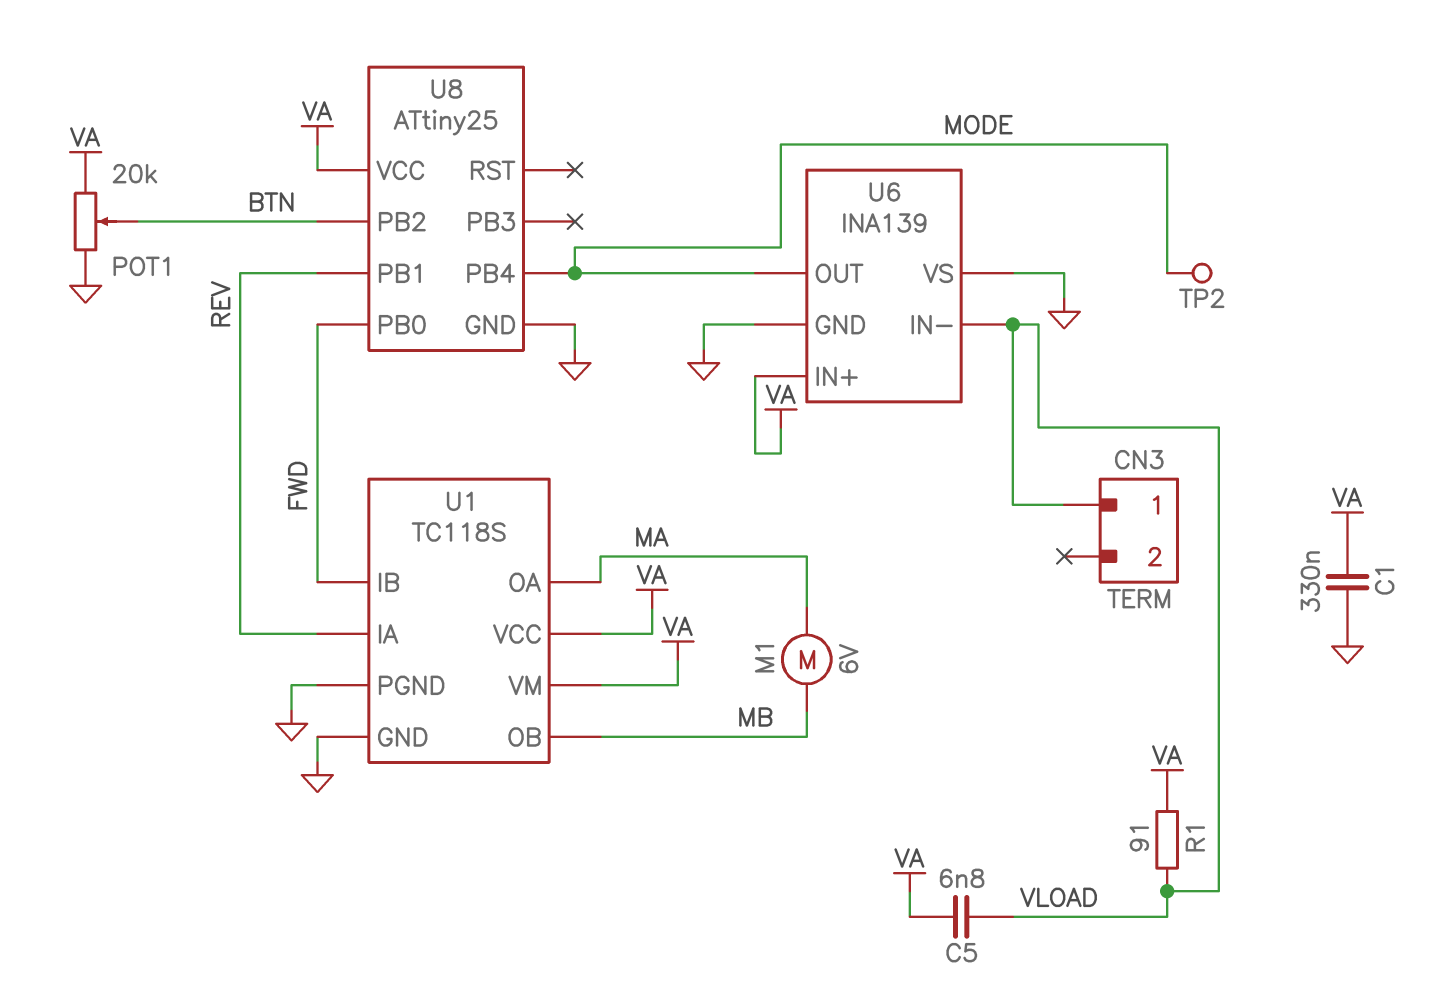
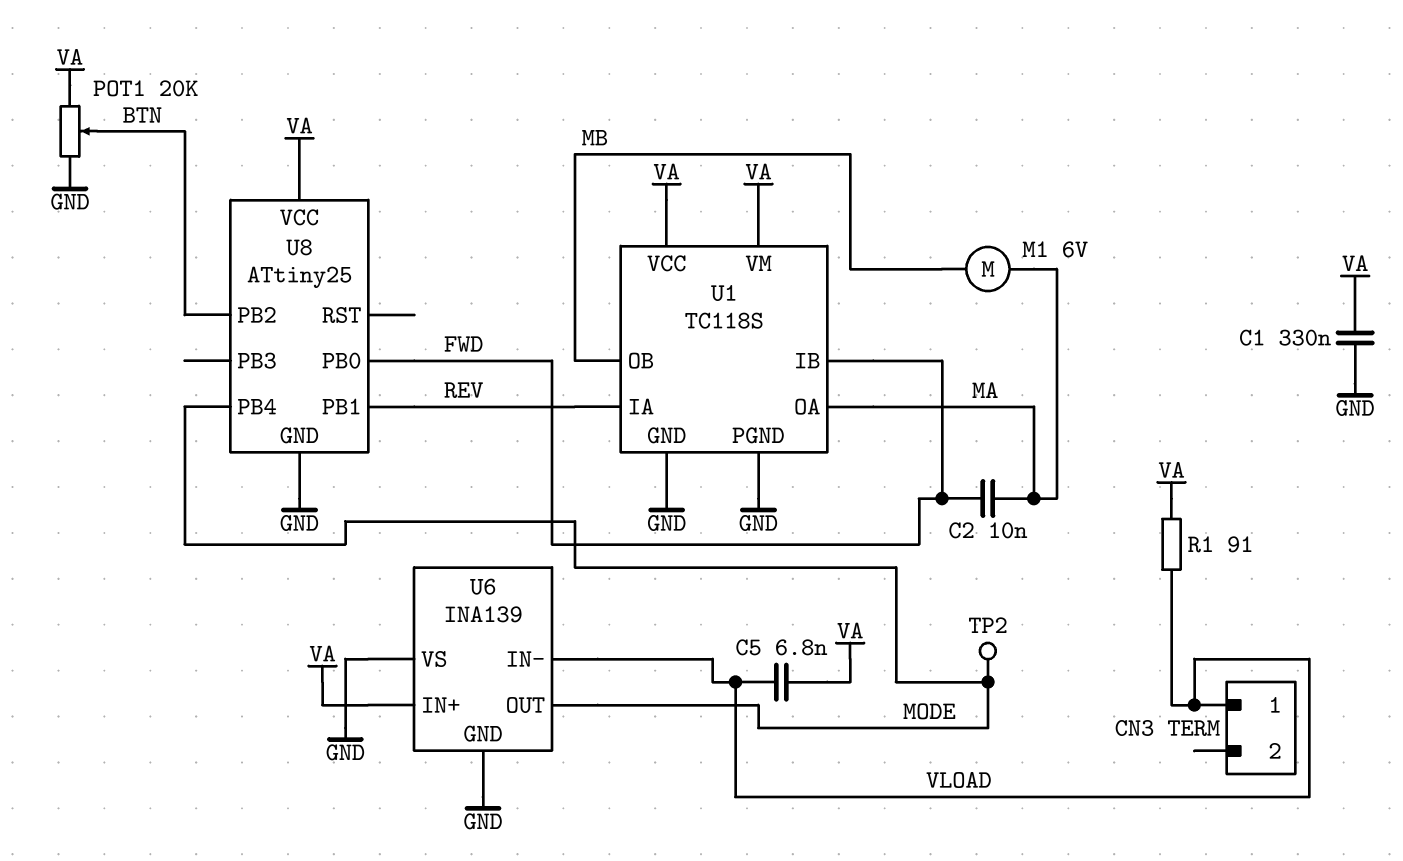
C2: none -> 10nF (FWD, MA)

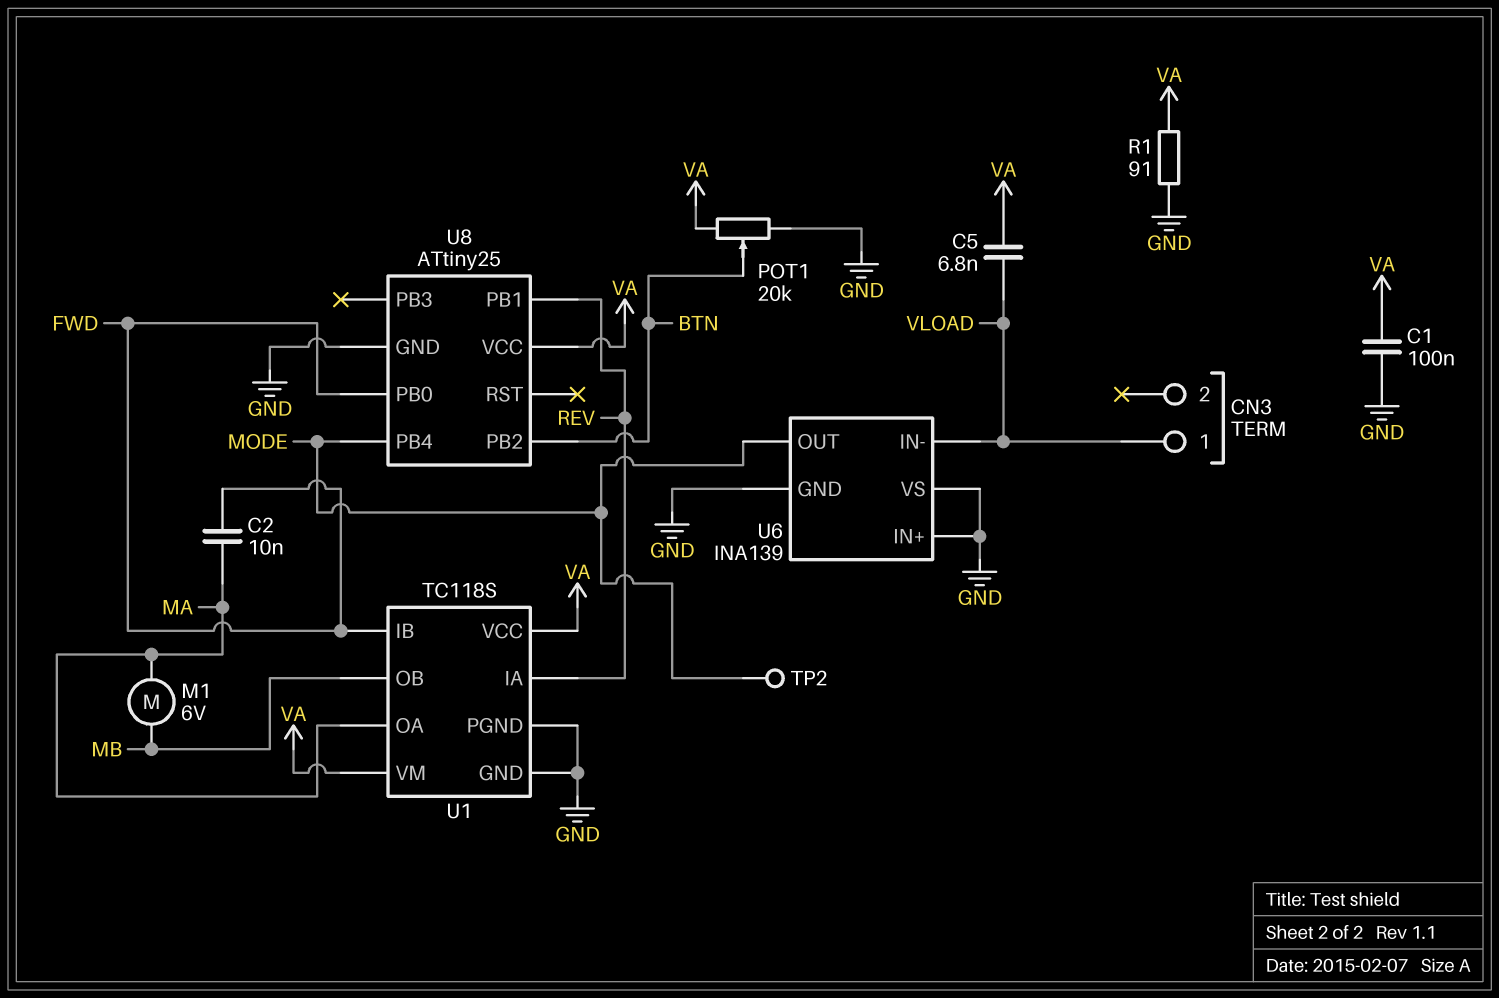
C1: 330nF (GND, VA) -> 100nF (GND, VA)
R1: 91 (VA, VLOAD) -> 91 (GND, VA)
U6 pin IN+: VA -> GND

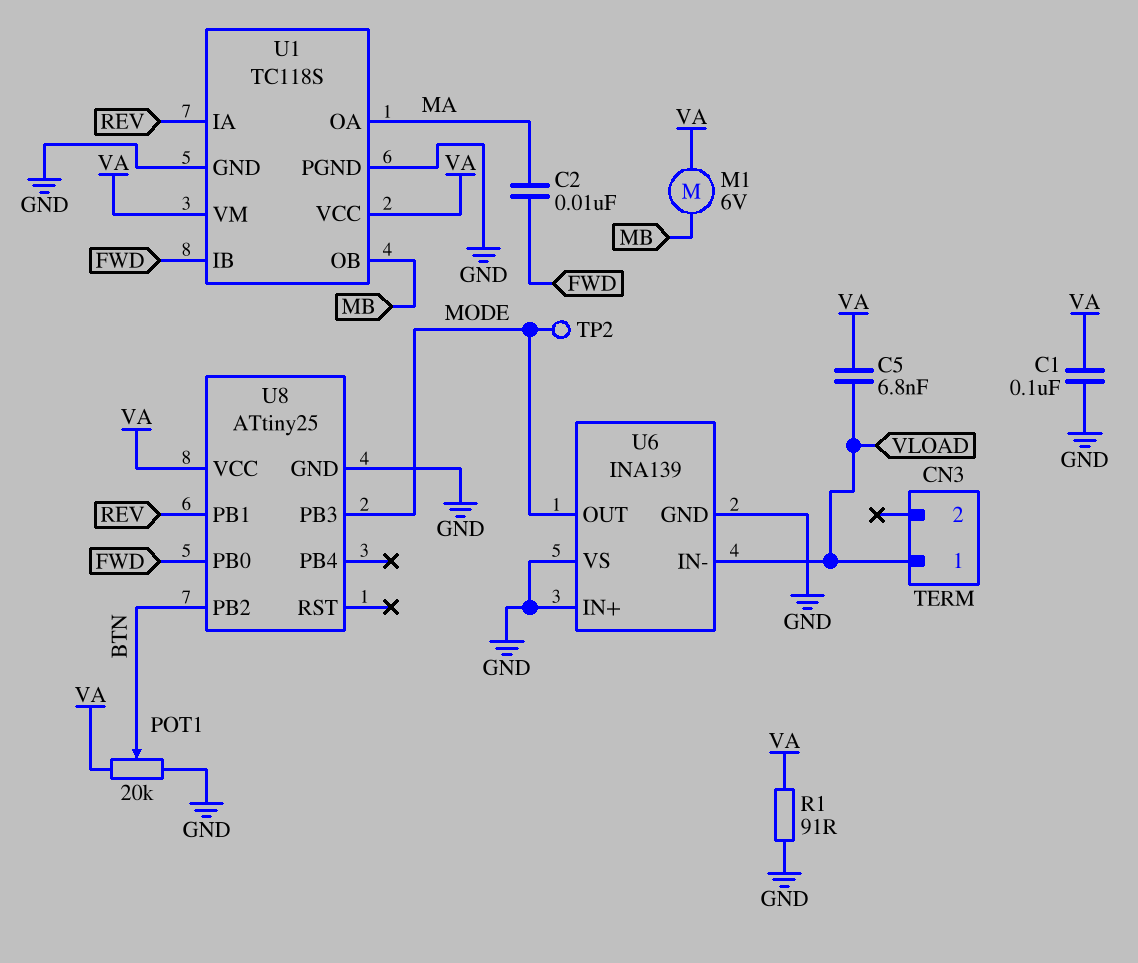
M1: motor 6V (MA, MB) -> motor 6V (MB, VA)
U8 pin PB3: none -> MODE
U8 pin PB4: MODE -> none

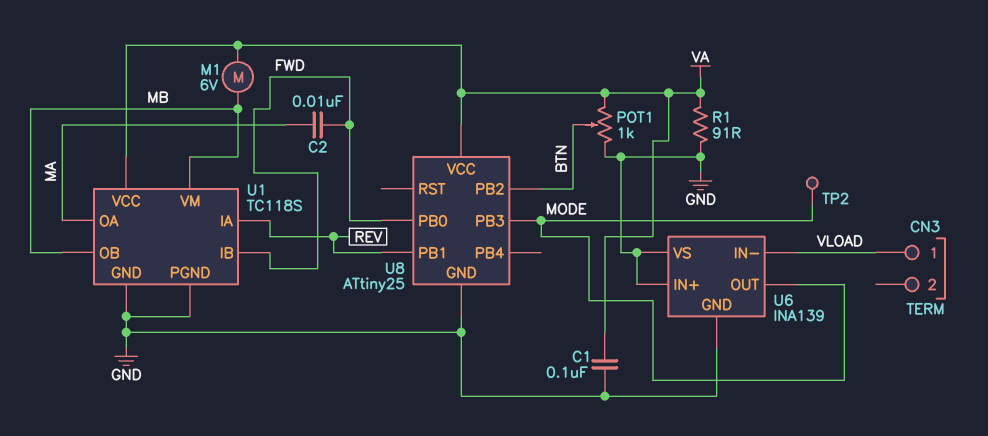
C5: 6.8nF (VA, VLOAD) -> none
POT1: 20k (GND, VA, wiper BTN) -> 1k (GND, VA, wiper BTN)
U1 pin VM: VA -> MB

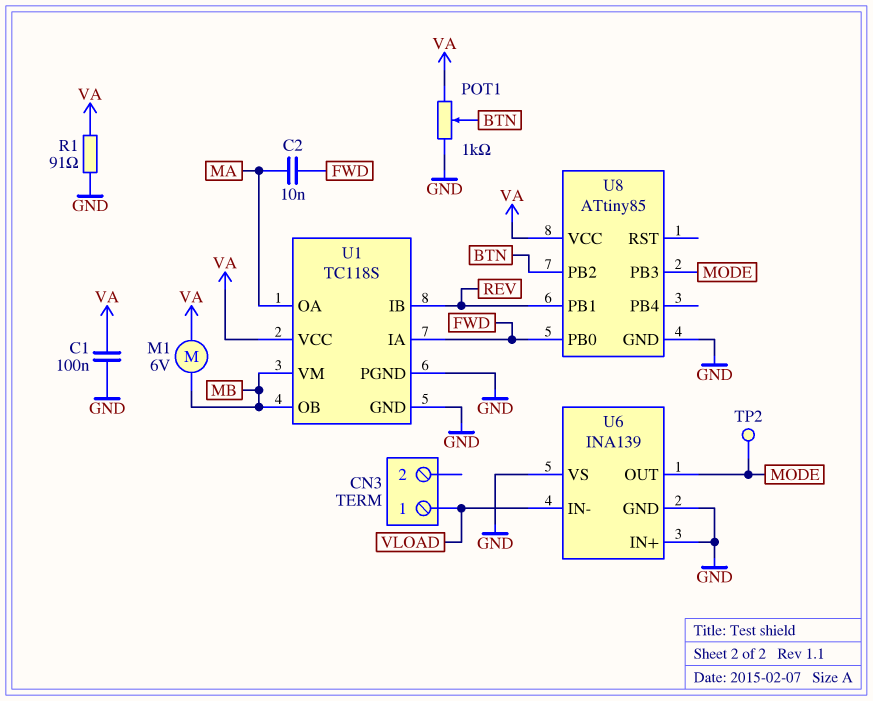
U1 pin IA: REV -> FWD
U1 pin IB: FWD -> REV
U8: ATtiny25 -> ATtiny85

